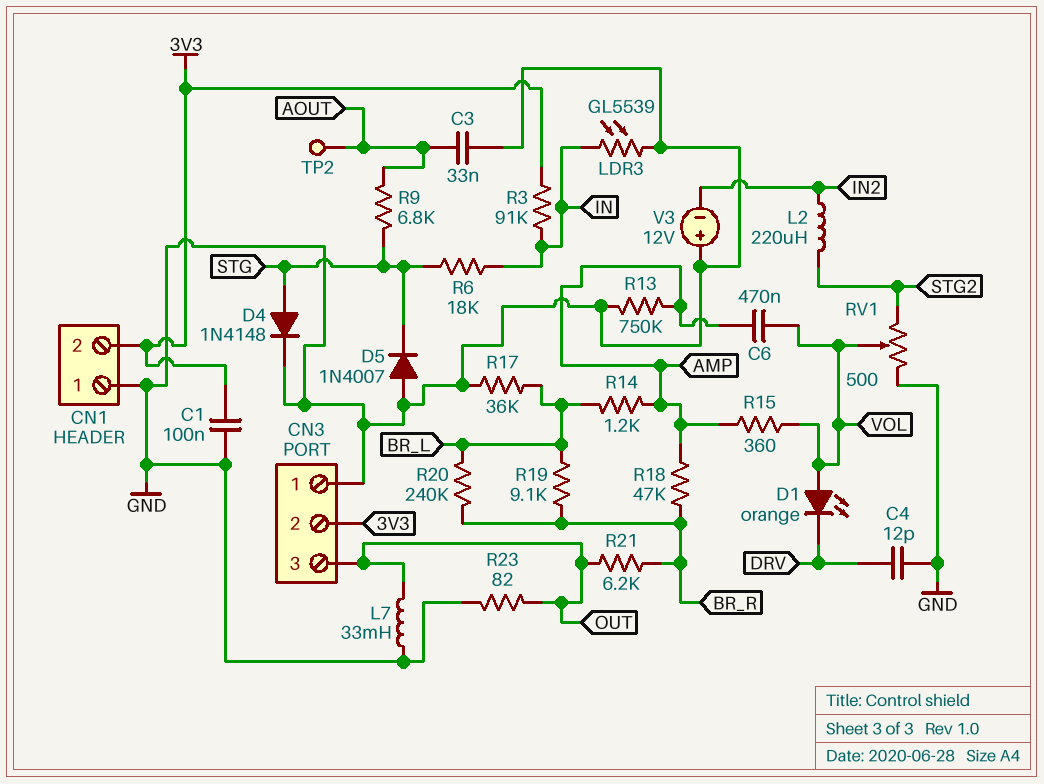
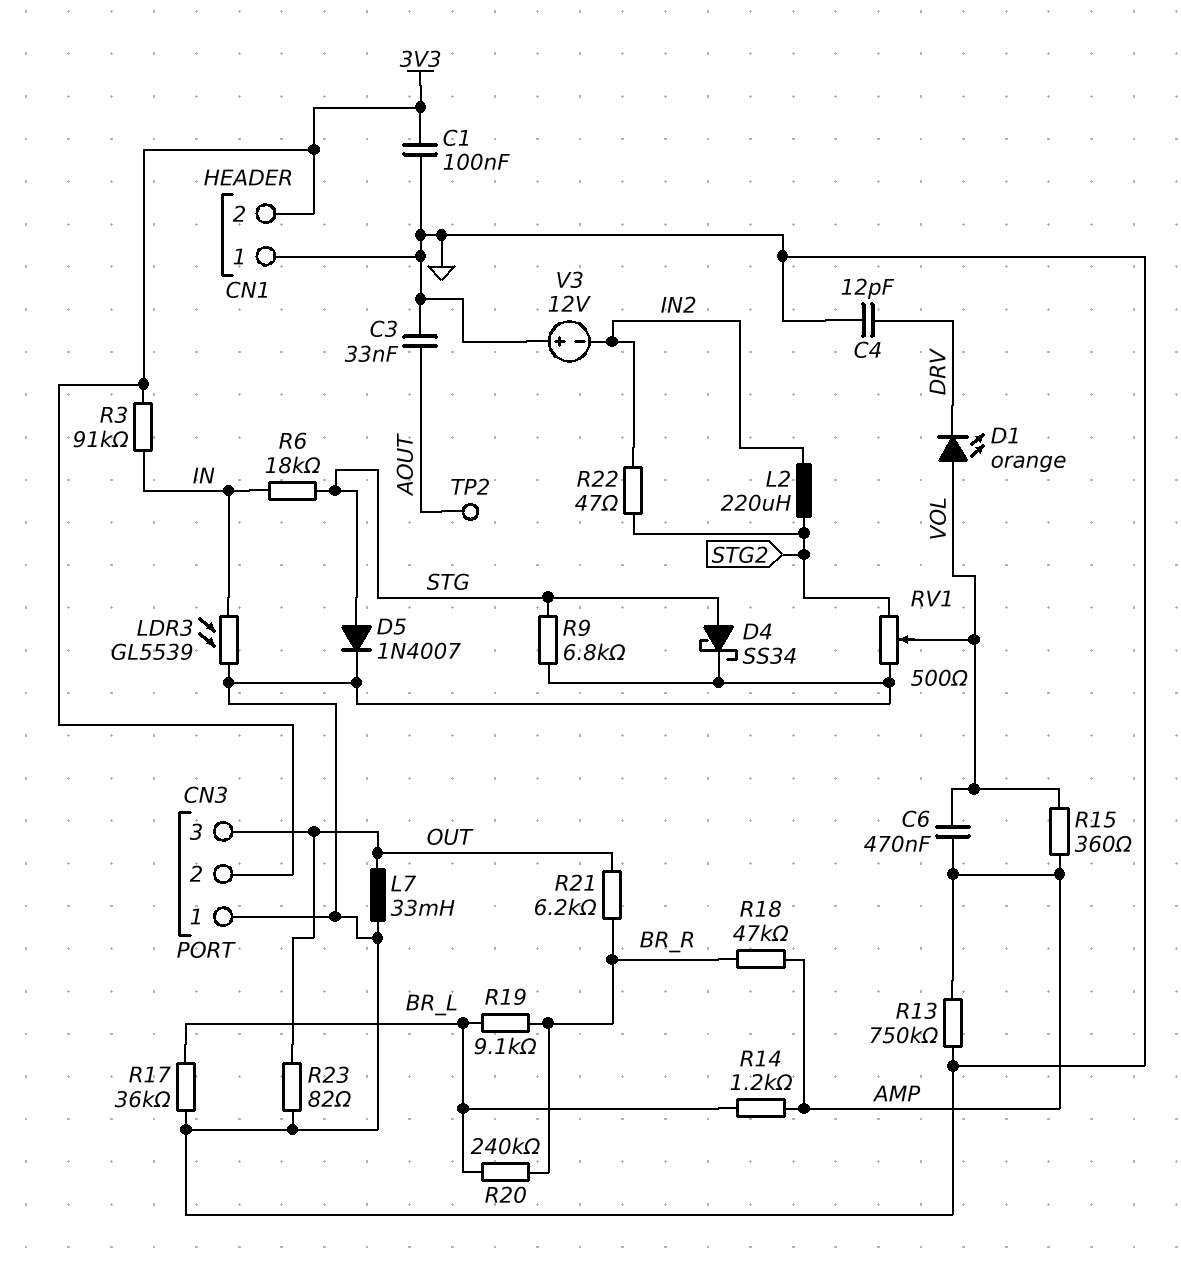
D4: diode 1N4148 (A STG, K GND) -> schottky SS34 (A STG, K GND)
D5: diode 1N4007 (A GND, K STG) -> diode 1N4007 (A STG, K GND)
R9: 6.8k (AOUT, STG) -> 6.8k (GND, STG)
R22: none -> 47 (IN2, STG2)

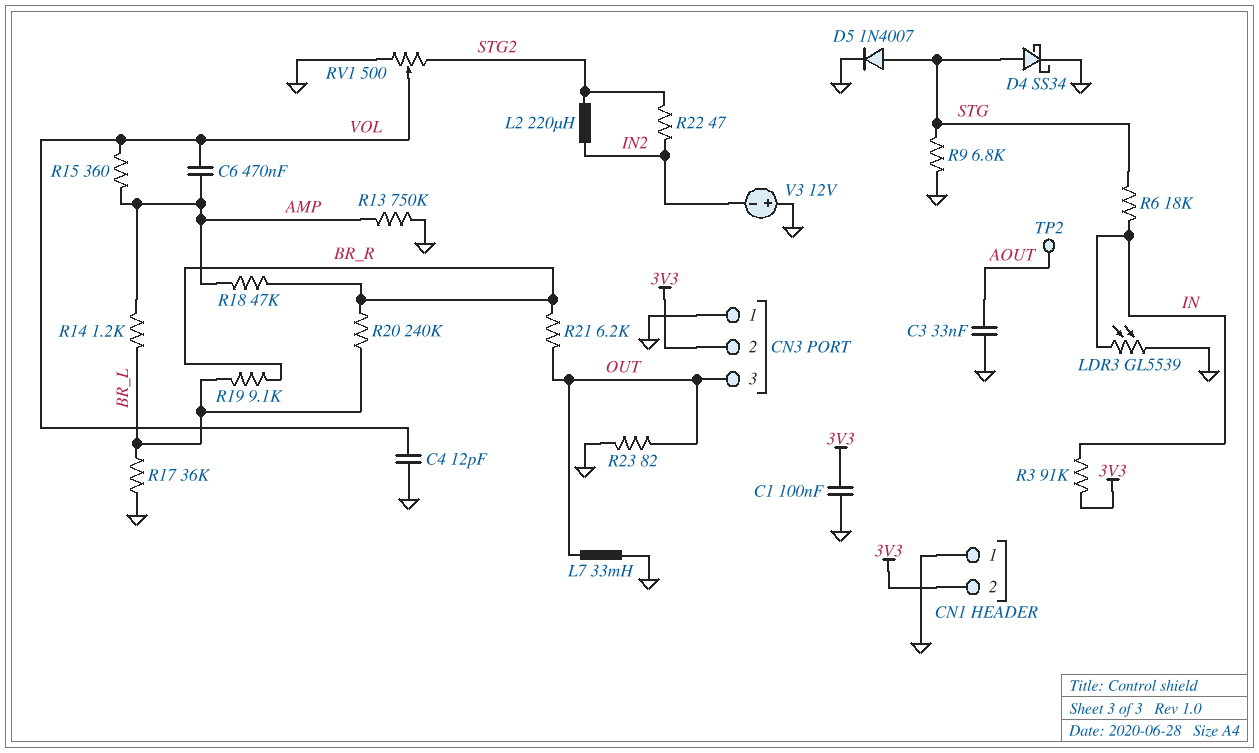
C4: 12pF (DRV, GND) -> 12pF (GND, VOL)
D1: LED orange (A VOL, K DRV) -> none

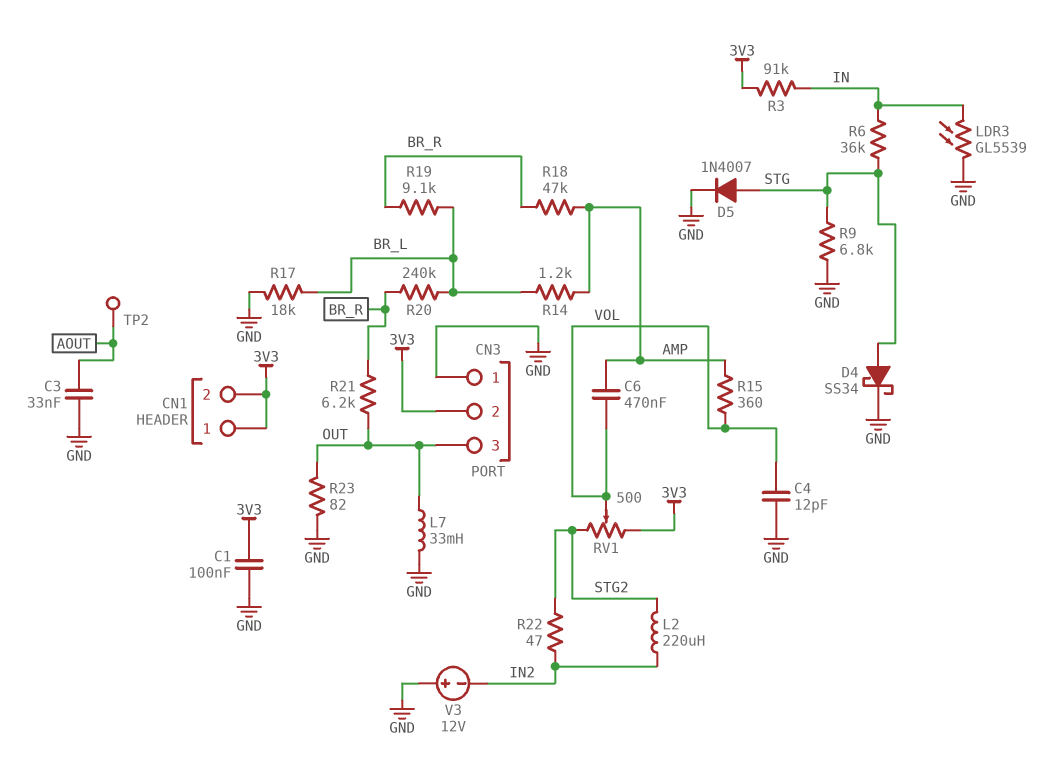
CN1 pin 1: GND -> 3V3
R6: 18k (IN, STG) -> 36k (IN, STG)
R13: 750k (AMP, GND) -> none
R17: 36k (BR_L, GND) -> 18k (BR_L, GND)
RV1: 500 (GND, STG2, wiper VOL) -> 500 (3V3, STG2, wiper VOL)

